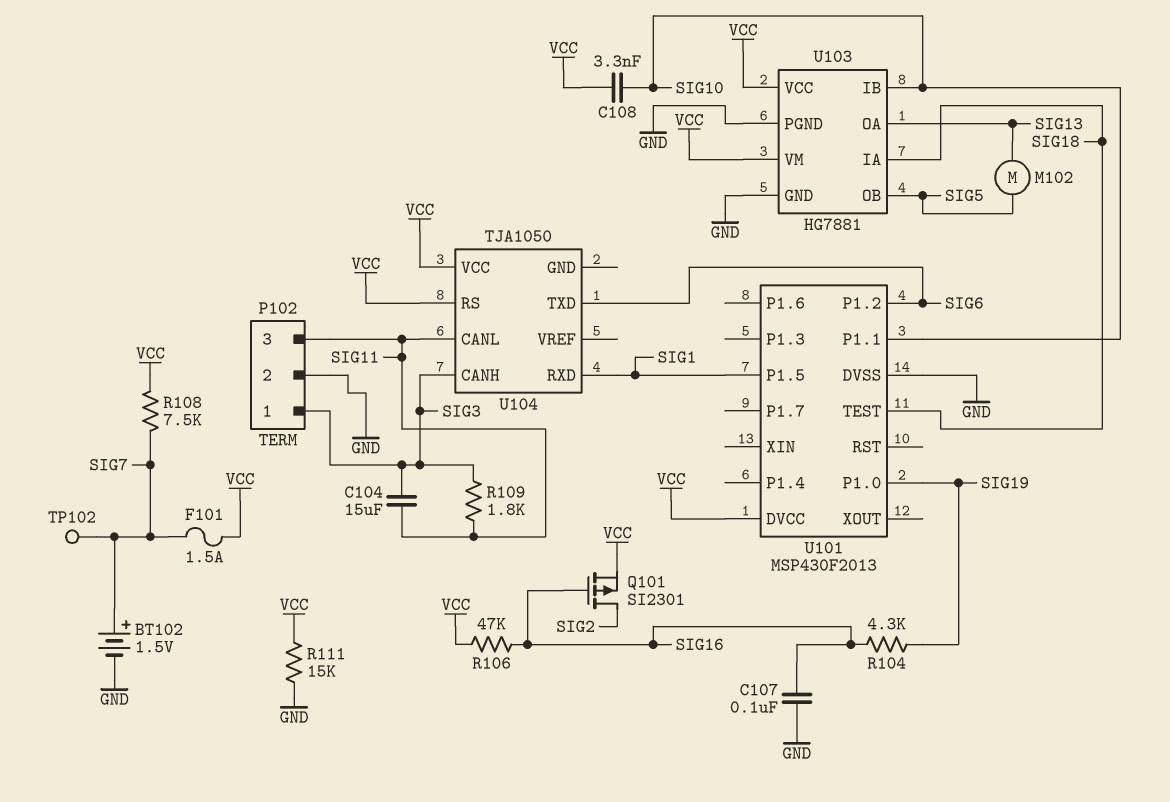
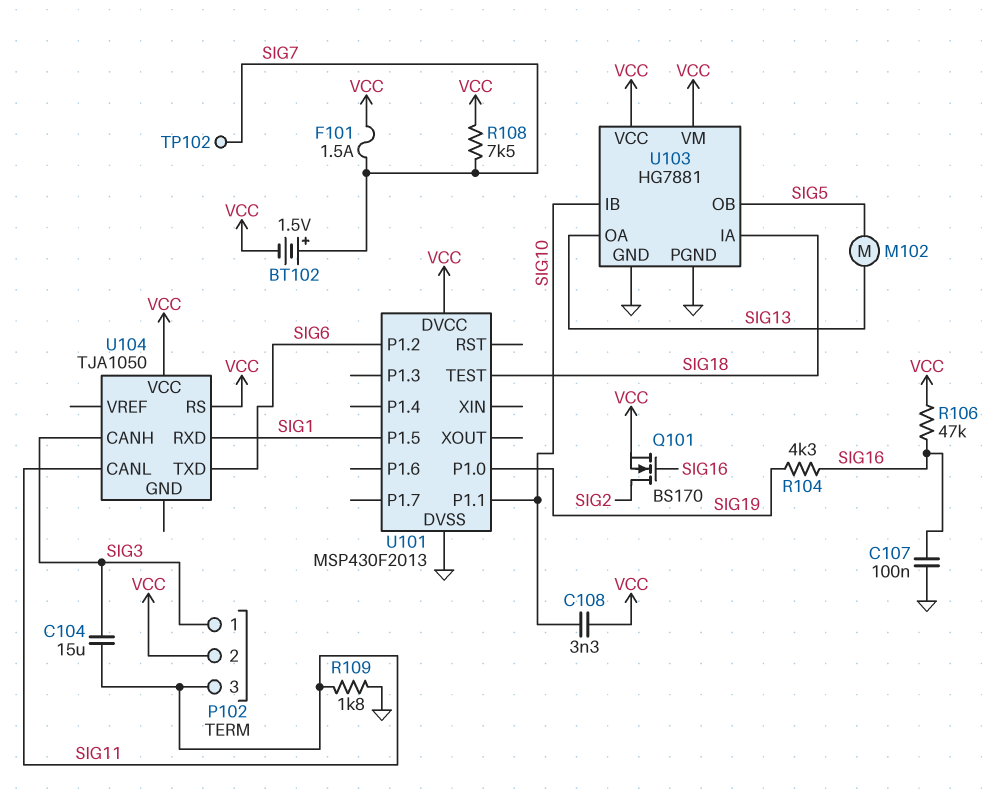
BT102: 1.5V (plus SIG7, minus GND) -> 1.5V (plus SIG7, minus VCC)
P102 pin 2: GND -> VCC
Q101: PMOS SI2301 (G SIG16, D SIG2, S VCC) -> NMOS BS170 (G SIG16, D SIG2, S VCC)
R109: 1.8k (SIG3, SIG11) -> 1.8k (GND, SIG11)
R111: 15k (GND, VCC) -> none

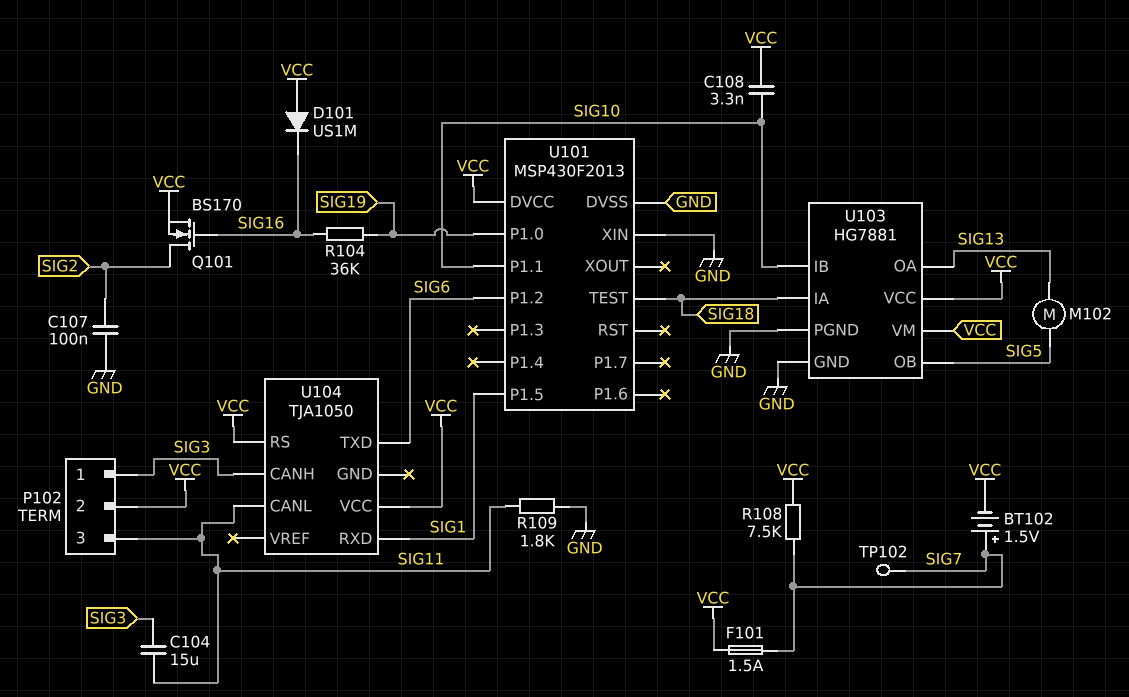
C107: 100nF (GND, SIG16) -> 100nF (GND, SIG2)
D101: none -> diode US1M (A VCC, K SIG16)
R104: 4.3k (SIG16, SIG19) -> 36k (SIG16, SIG19)
R106: 47k (SIG16, VCC) -> none
U101 pin XIN: none -> GND

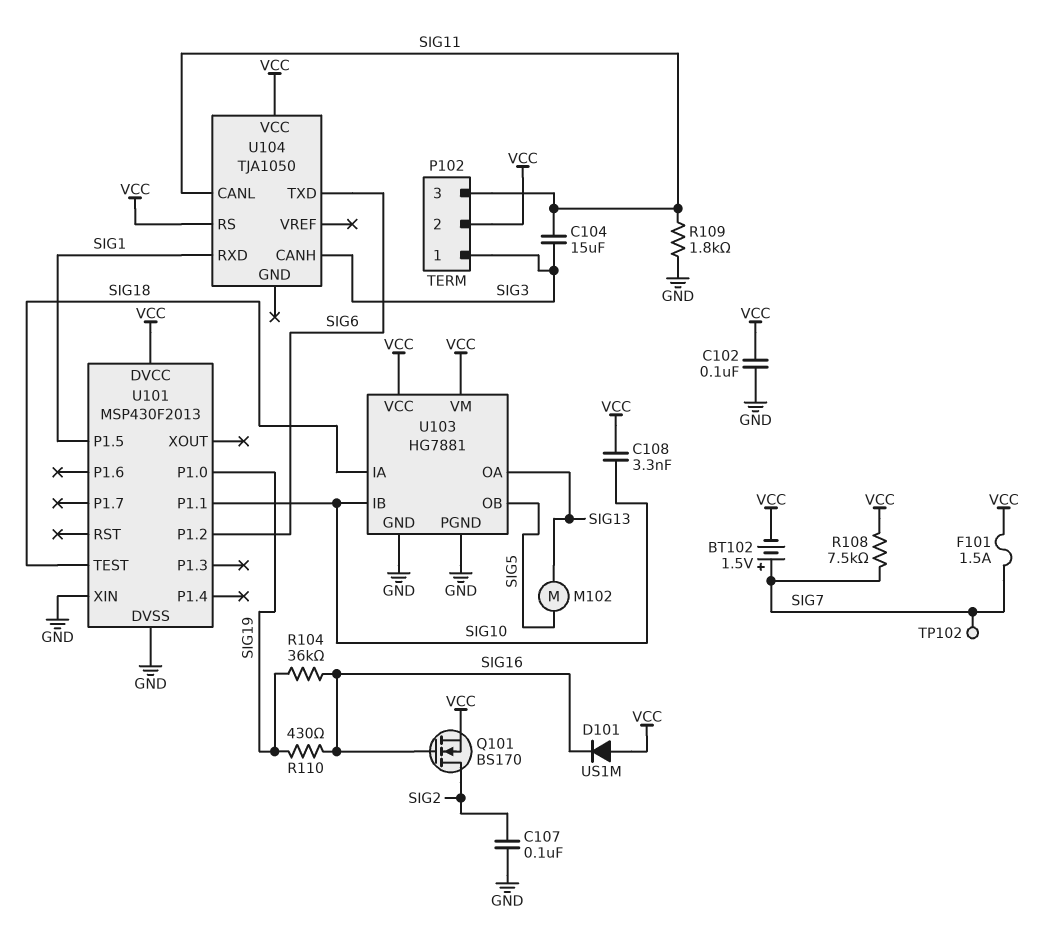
C102: none -> 100nF (GND, VCC)
R110: none -> 430 (SIG16, SIG19)

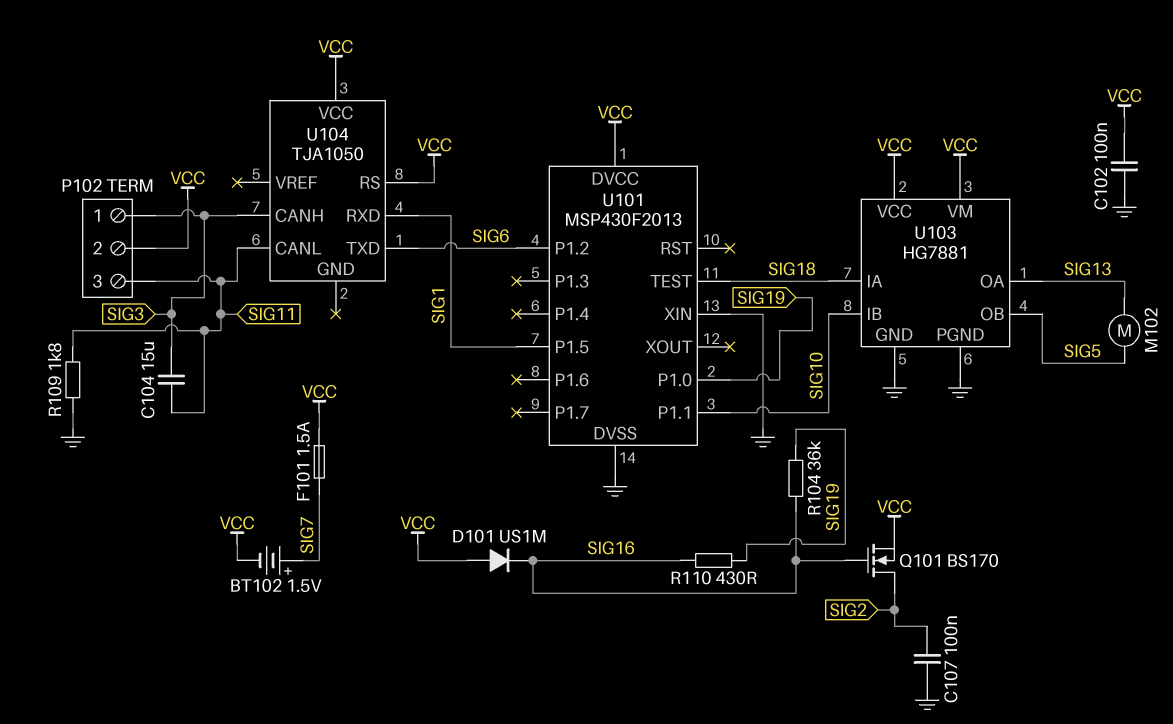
C108: 3.3nF (SIG10, VCC) -> none
R108: 7.5k (SIG7, VCC) -> none
TP102: test point (SIG7) -> none

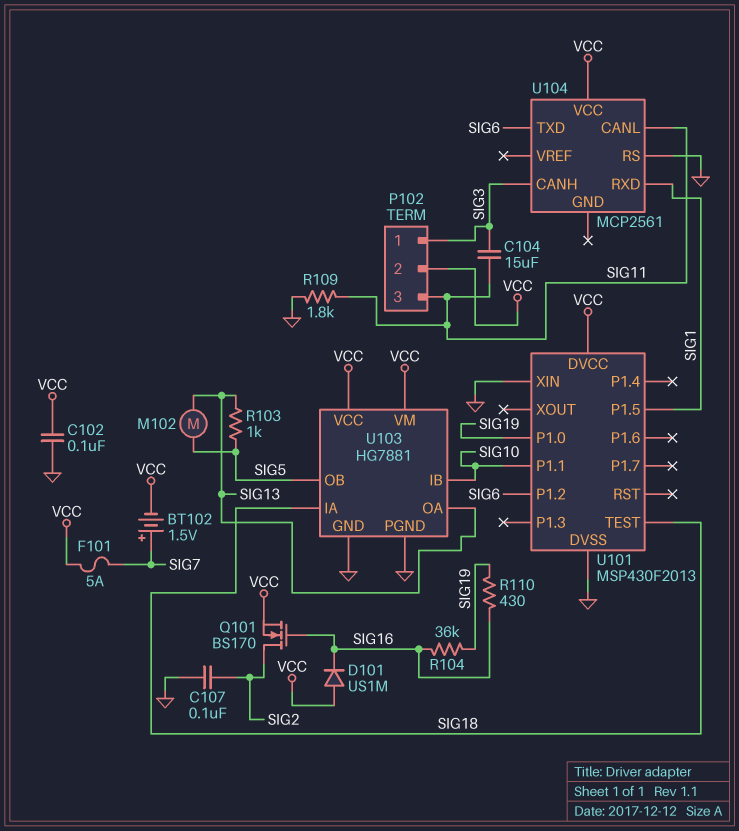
F101: 1.5A (SIG7, VCC) -> 5A (SIG7, VCC)
R103: none -> 1k (SIG5, SIG13)
U104: TJA1050 -> MCP2561
U104 pin RS: VCC -> GND

